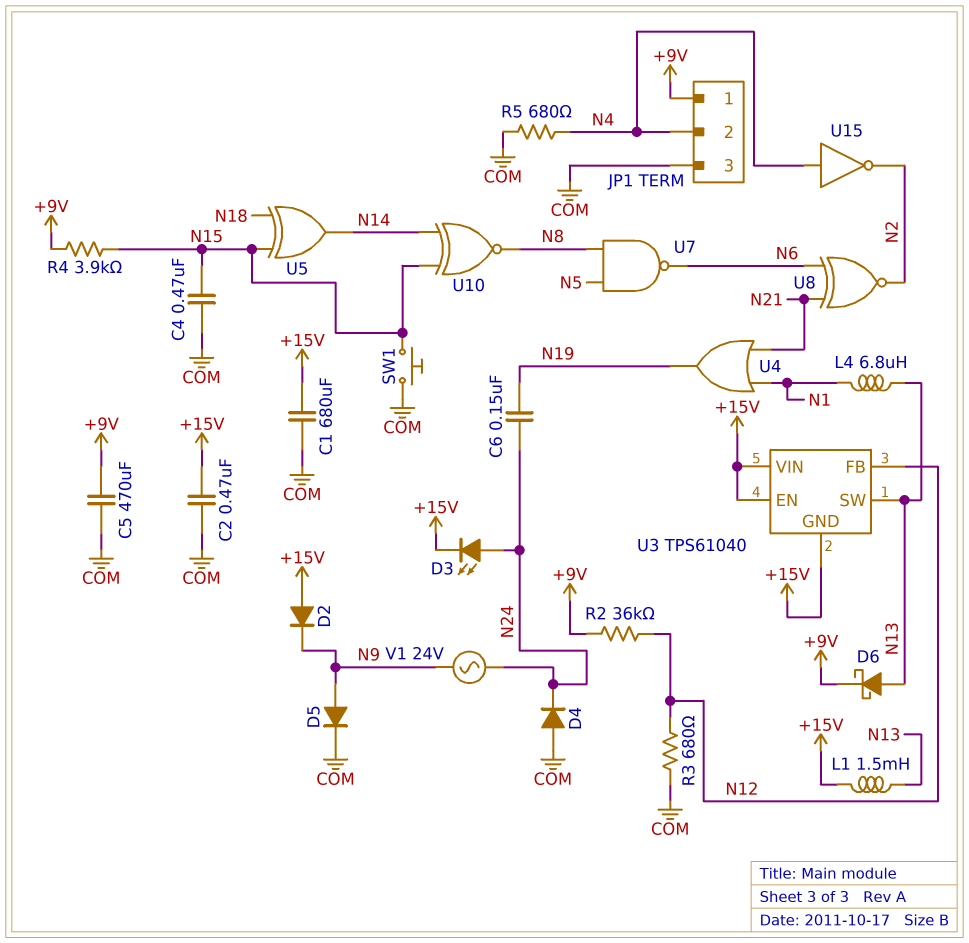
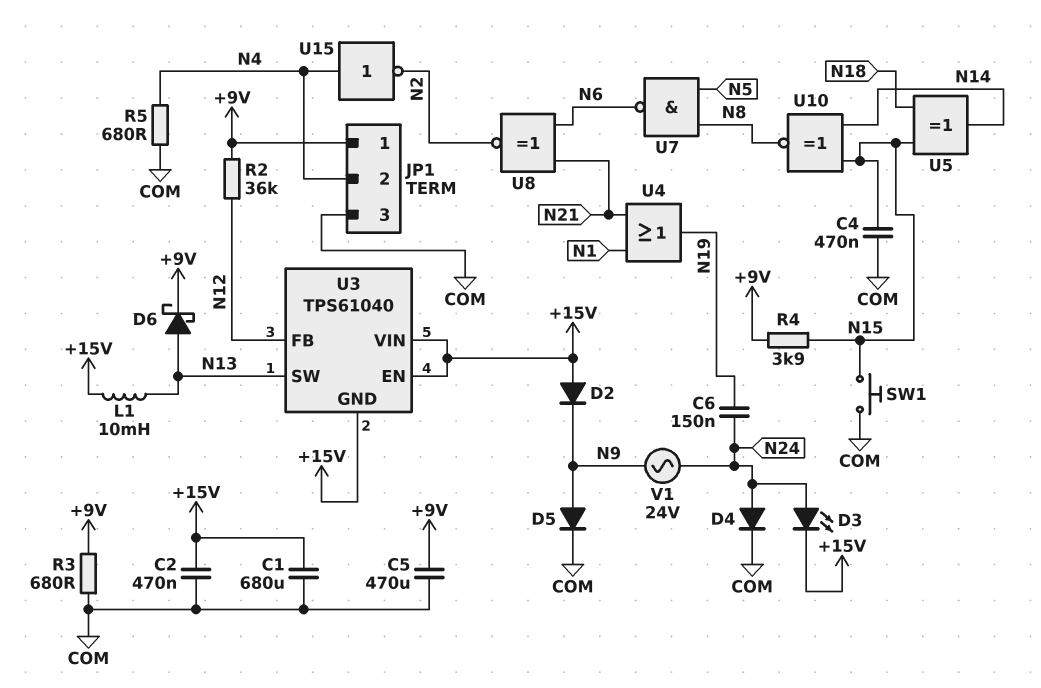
D4: diode (A COM, K N24) -> diode (A N24, K COM)
L1: 1.5mH (+15V, N13) -> 10mH (+15V, N13)
L4: 6.8uH (N1, N13) -> none
R3: 680 (COM, N12) -> 680 (+9V, COM)

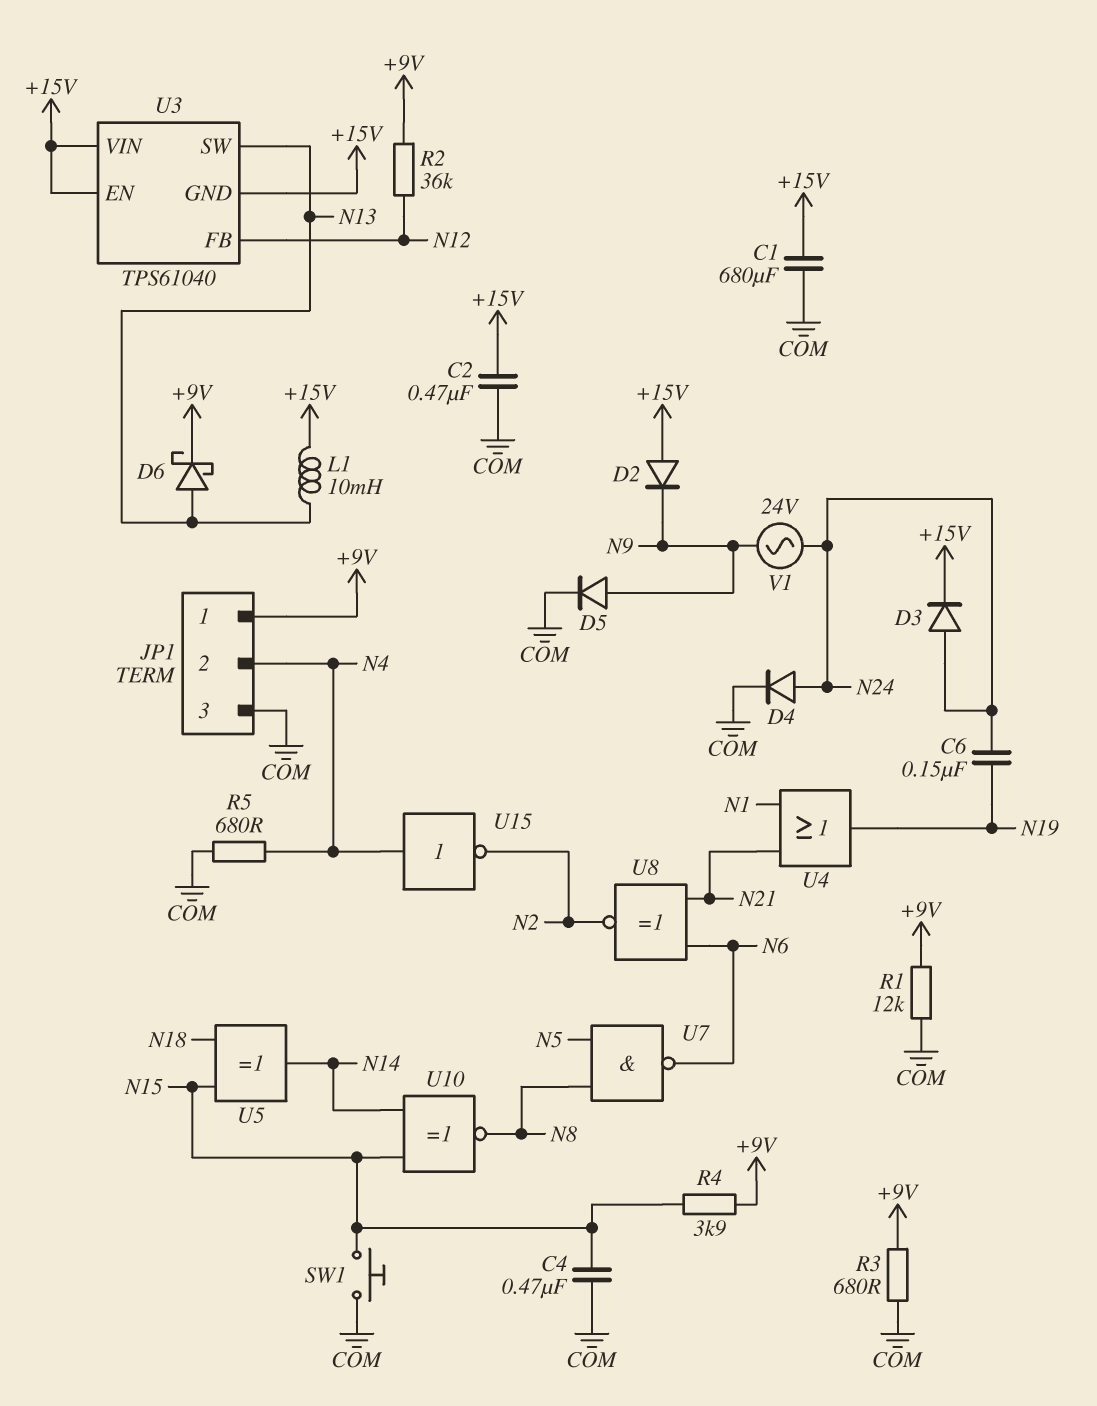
C5: 470uF (+9V, COM) -> none
D3: LED (A N24, K +15V) -> diode (A N24, K +15V)
R1: none -> 12k (+9V, COM)

